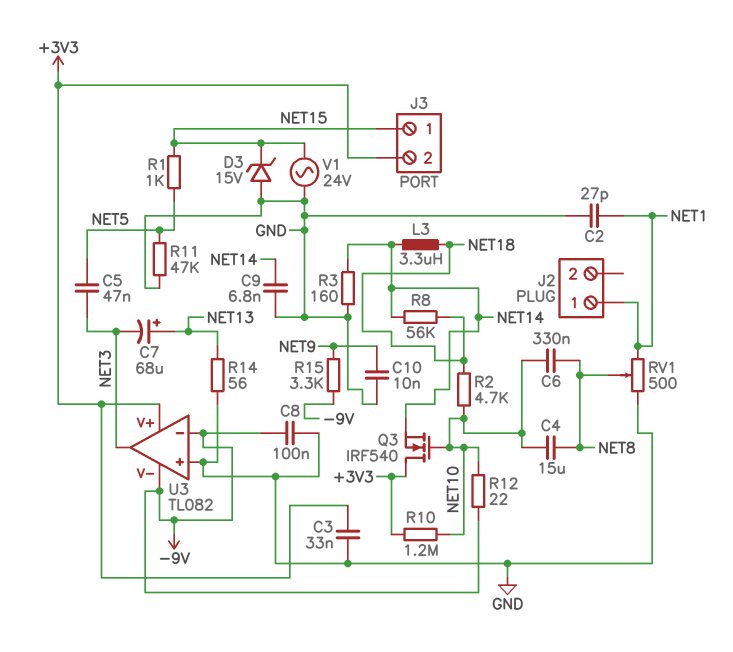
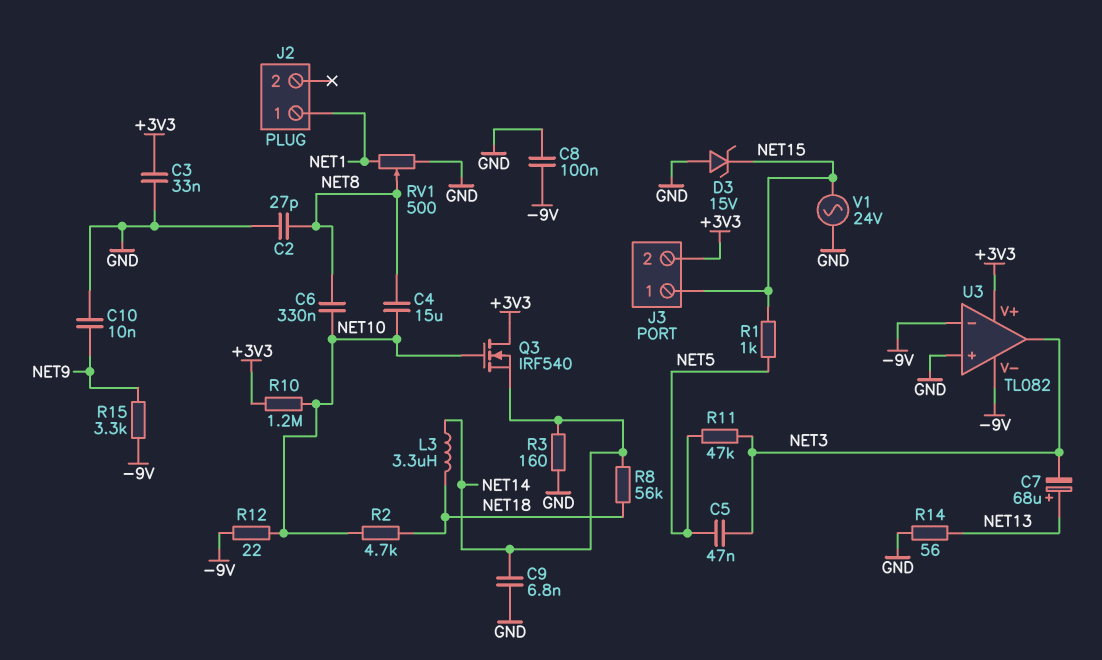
C2: 27pF (GND, NET1) -> 27pF (GND, NET8)
R11: 47k (GND, NET5) -> 47k (NET3, NET5)

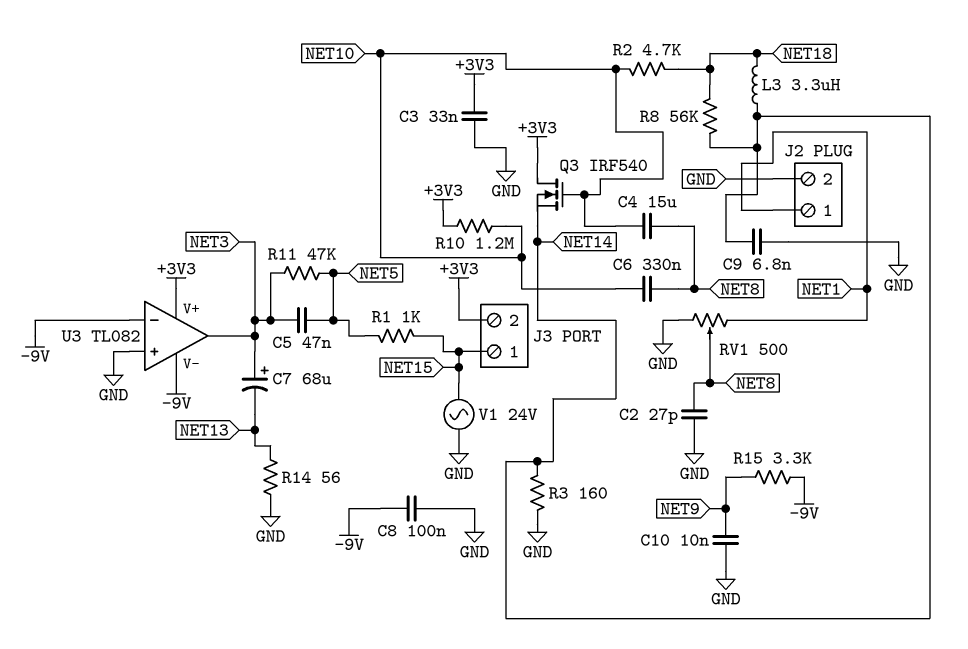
C7: 68uF (plus NET13, minus NET3) -> 68uF (plus NET3, minus NET13)
D3: zener 15V (A GND, K NET15) -> none
J2 pin 2: none -> GND
R12: 22 (-9V, NET10) -> none

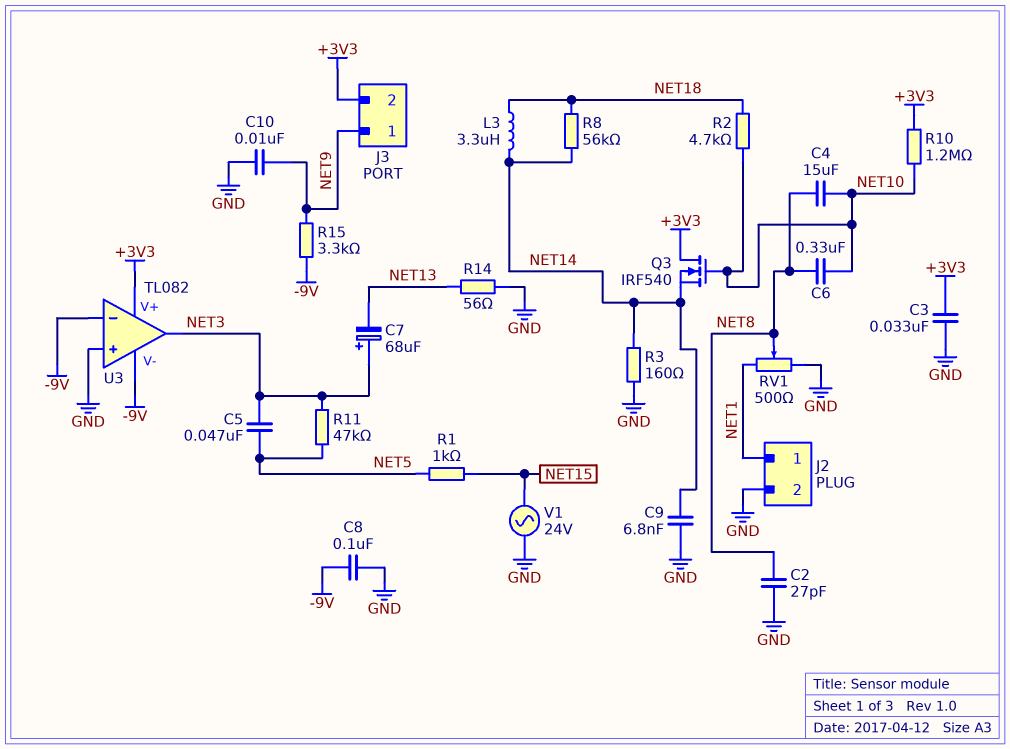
J3 pin 1: NET15 -> NET9

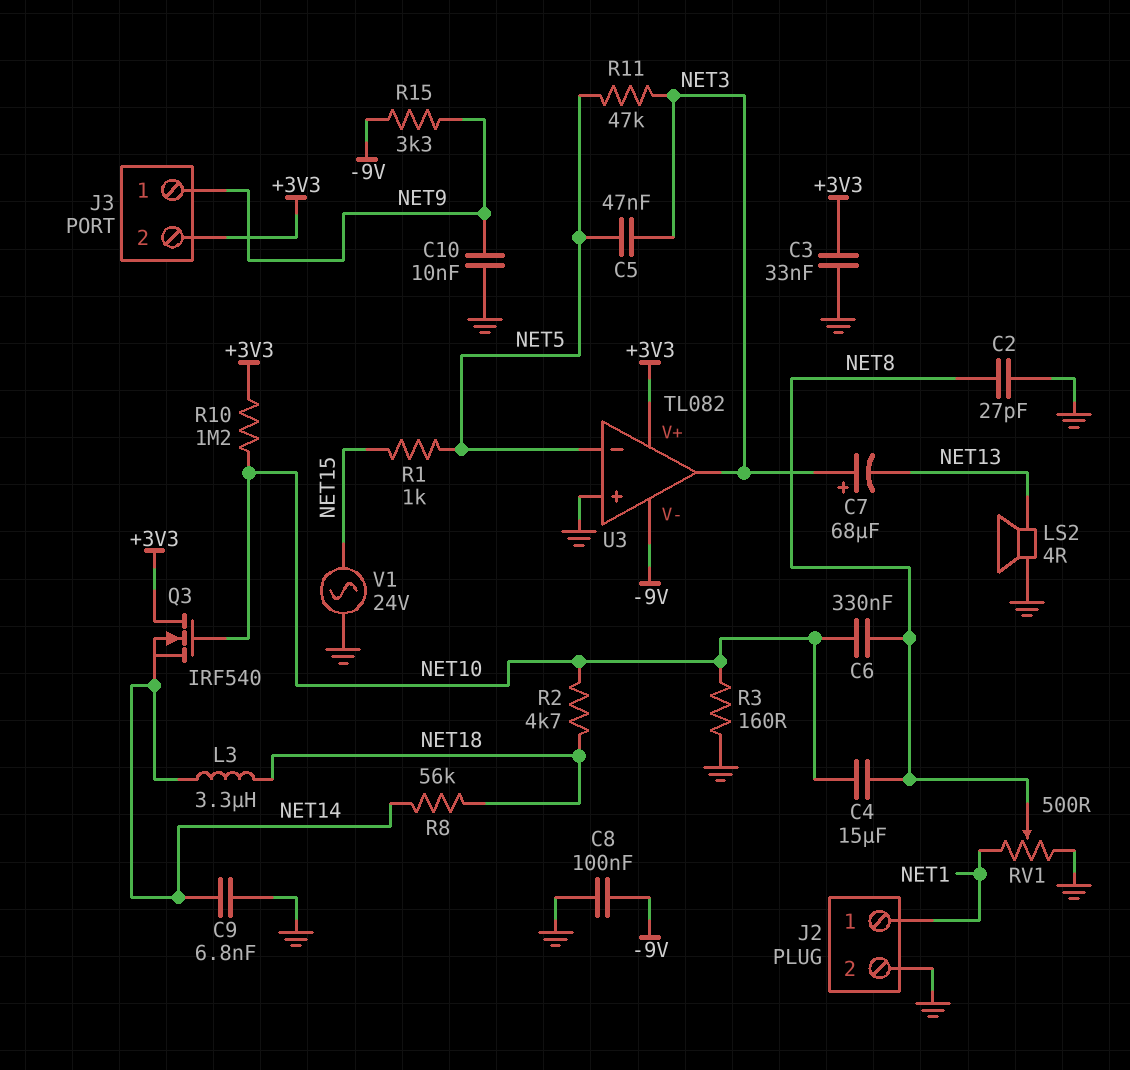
LS2: none -> speaker 4R (GND, NET13)
R3: 160 (GND, NET14) -> 160 (GND, NET10)
R14: 56 (GND, NET13) -> none
U3 pin in-: -9V -> NET5

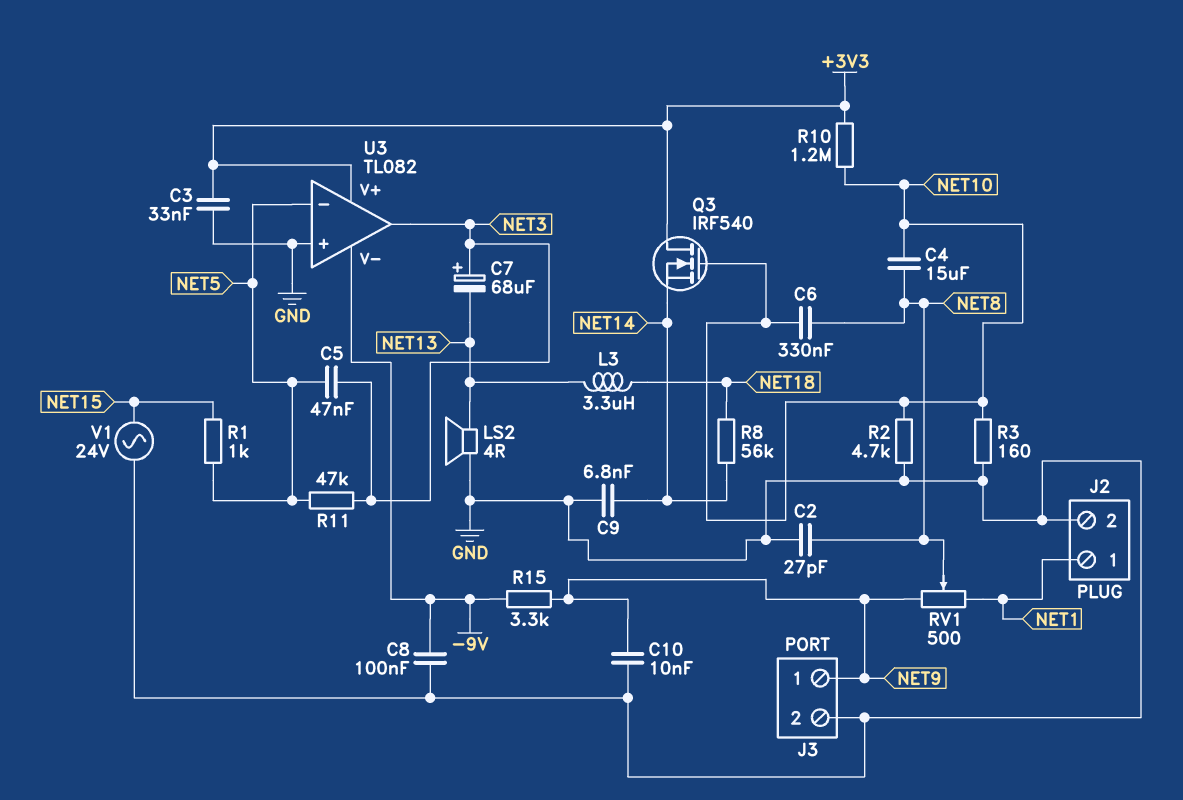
J3 pin 2: +3V3 -> GND
L3: 3.3uH (NET14, NET18) -> 3.3uH (NET13, NET18)
R2: 4.7k (NET10, NET18) -> 4.7k (GND, NET10)
RV1: 500 (GND, NET1, wiper NET8) -> 500 (NET1, NET9, wiper NET8)

